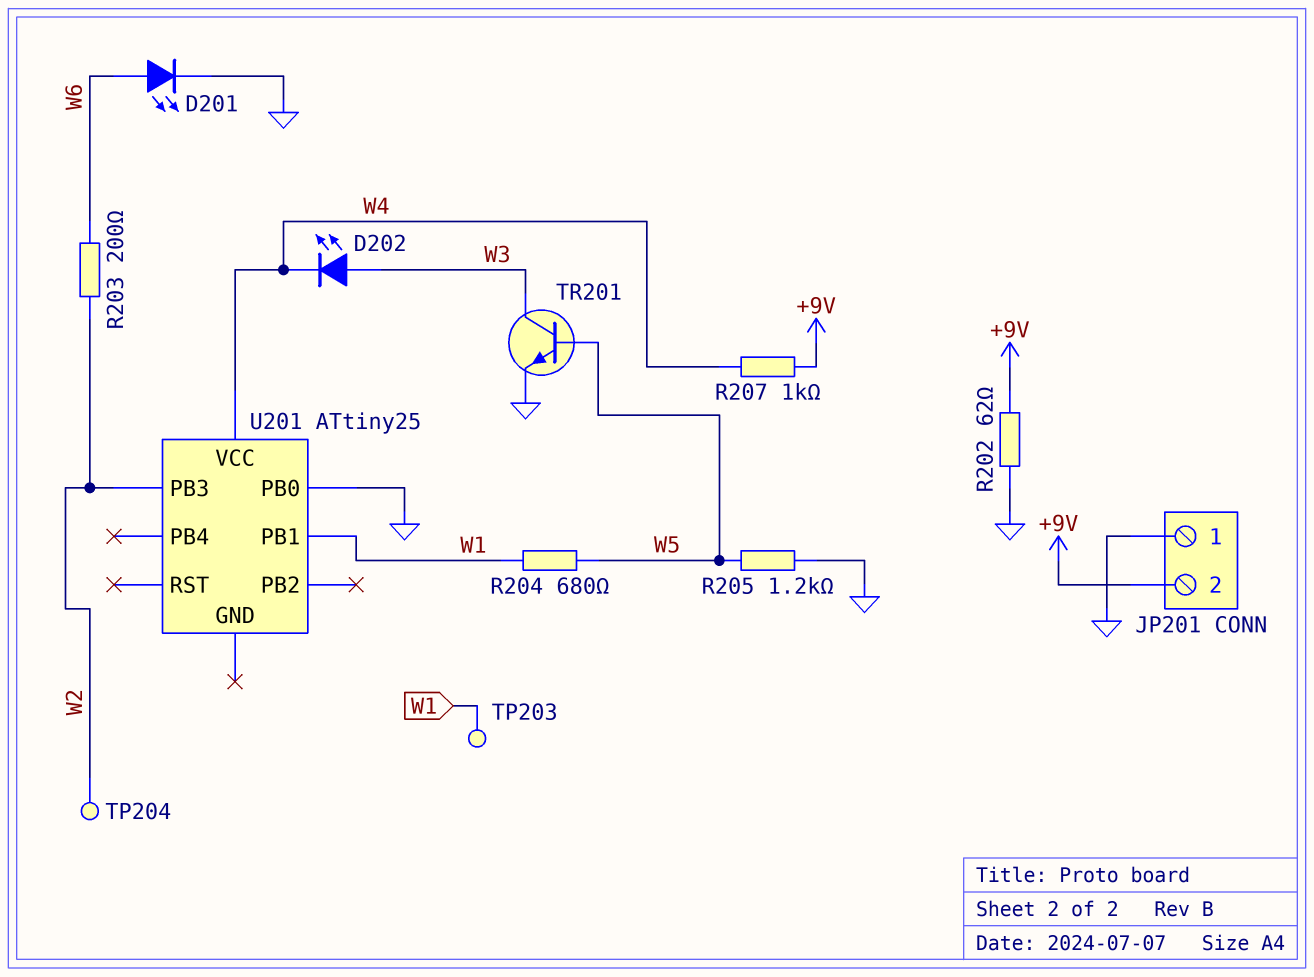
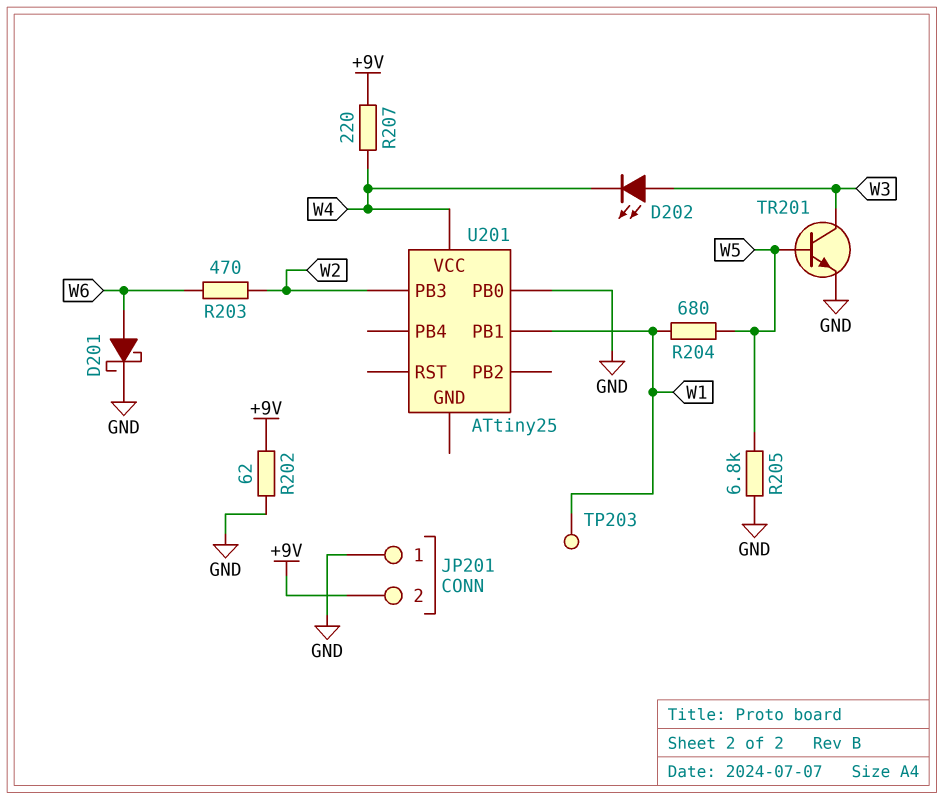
D201: LED (A W6, K GND) -> schottky (A W6, K GND)
R203: 200 (W2, W6) -> 470 (W2, W6)
R205: 1.2k (GND, W5) -> 6.8k (GND, W5)
R207: 1k (+9V, W4) -> 220 (+9V, W4)
TP204: test point (W2) -> none

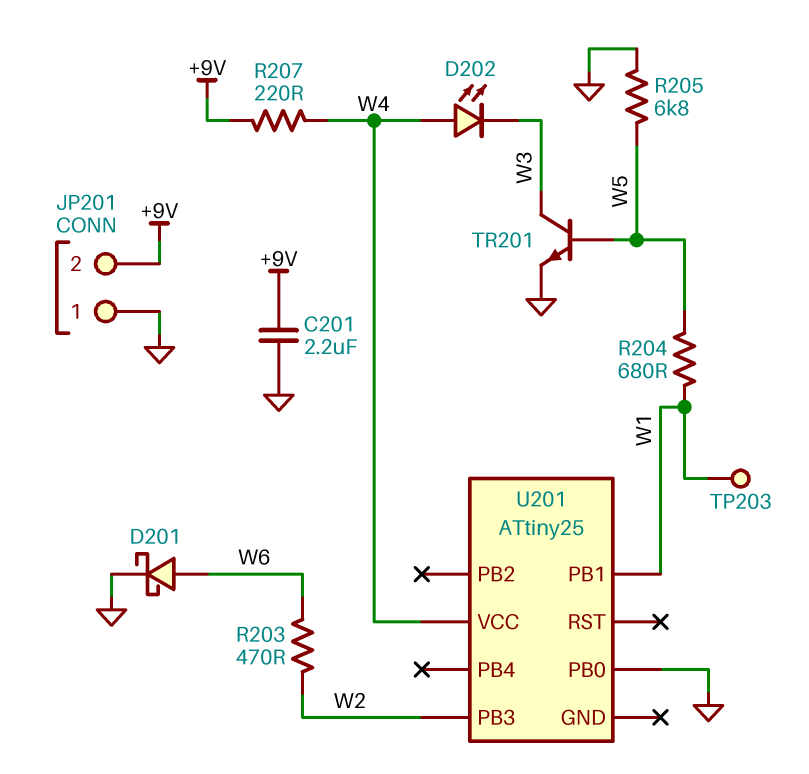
C201: none -> 2.2uF (+9V, GND)
D202: LED (A W3, K W4) -> LED (A W4, K W3)
R202: 62 (+9V, GND) -> none

